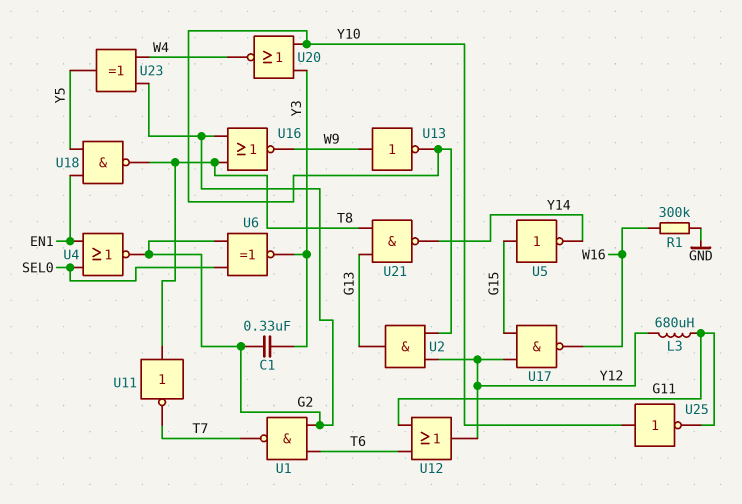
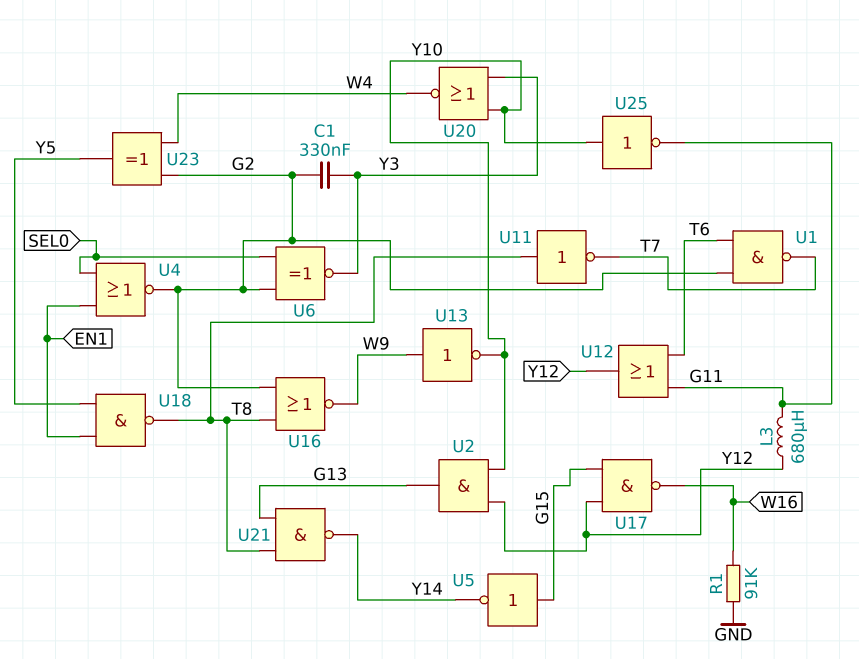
R1: 300k (GND, W16) -> 91k (GND, W16)

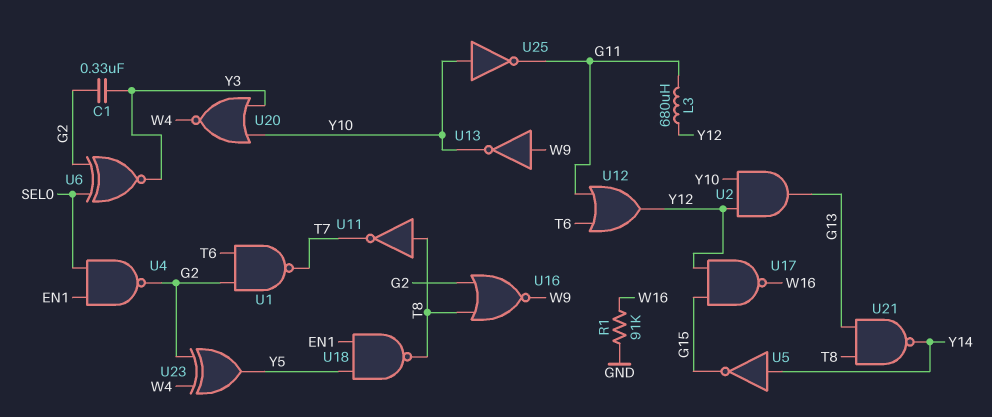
U4: NOR (in EN1, in SEL0, out G2) -> NAND (in EN1, in SEL0, out G2)
U5: NOT (in G15, out Y14) -> NOT (in Y14, out G15)

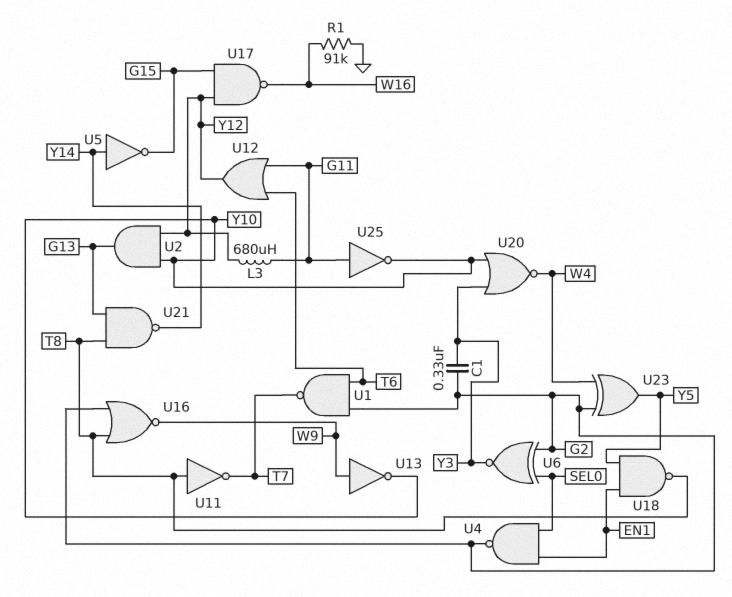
U25: NOT (in Y10, out G11) -> NOT (in G11, out Y10)

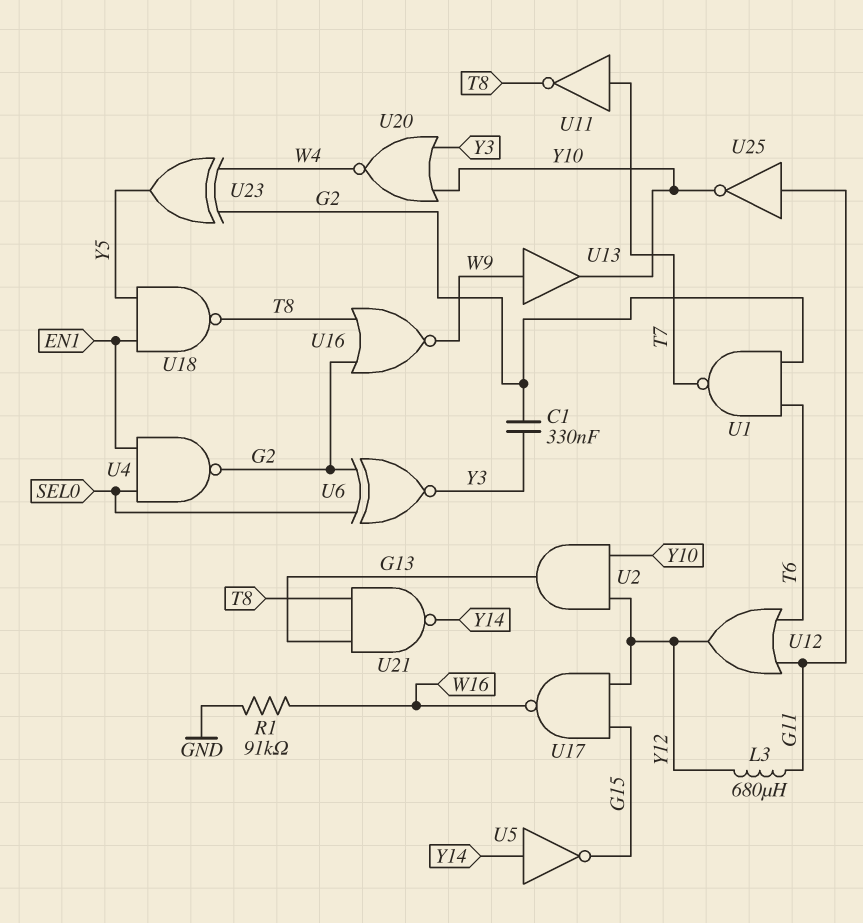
U11: NOT (in T8, out T7) -> NOT (in T7, out T8)
U13: NOT (in W9, out Y10) -> buffer (in W9, out Y10)

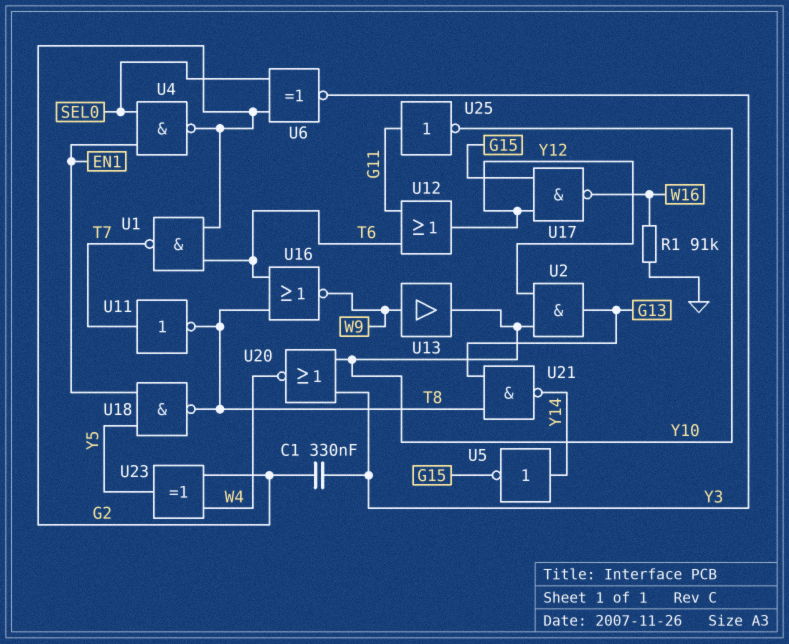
L3: 680uH (G11, Y12) -> none
U16: NOR (in G2, in T8, out W9) -> NOR (in T6, in T8, out W9)

